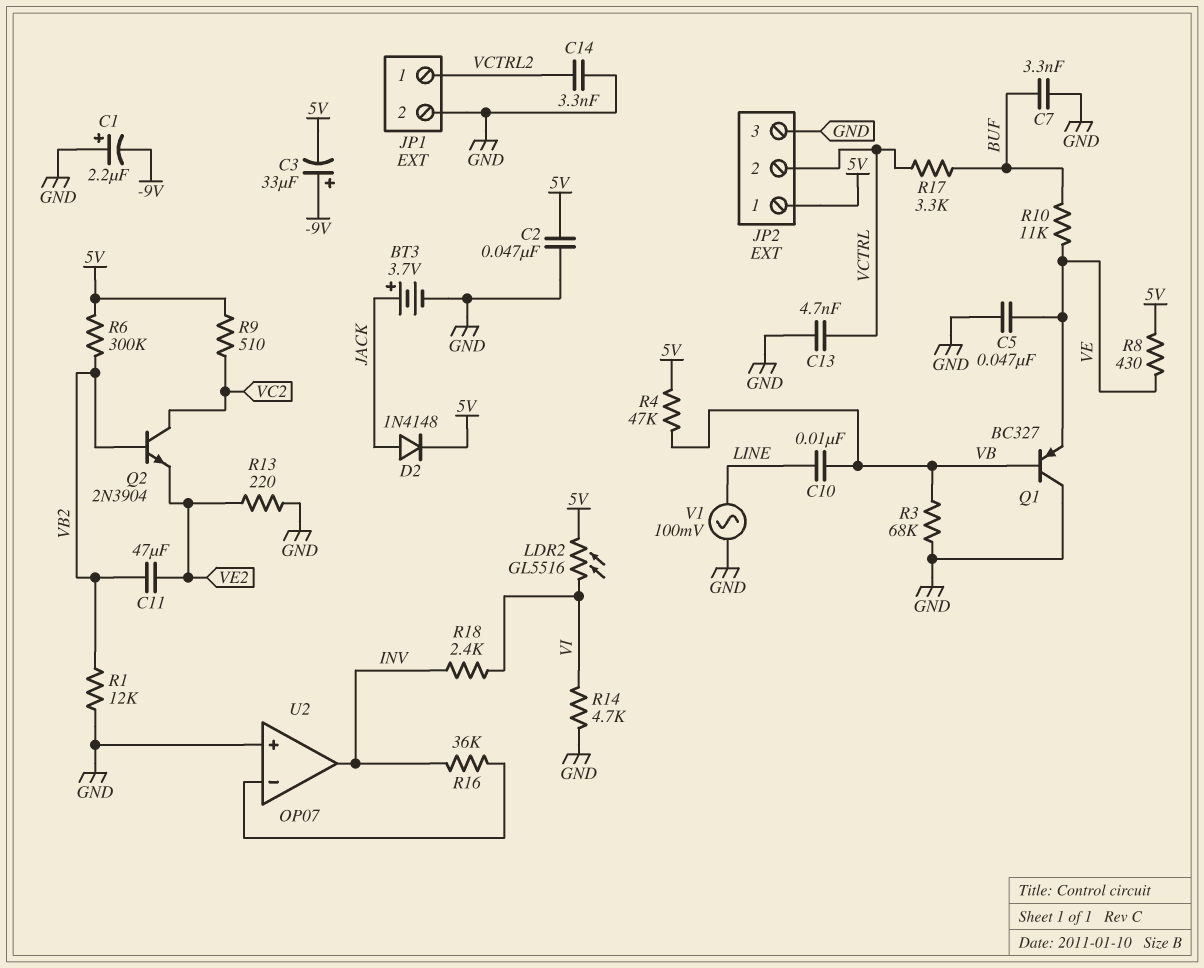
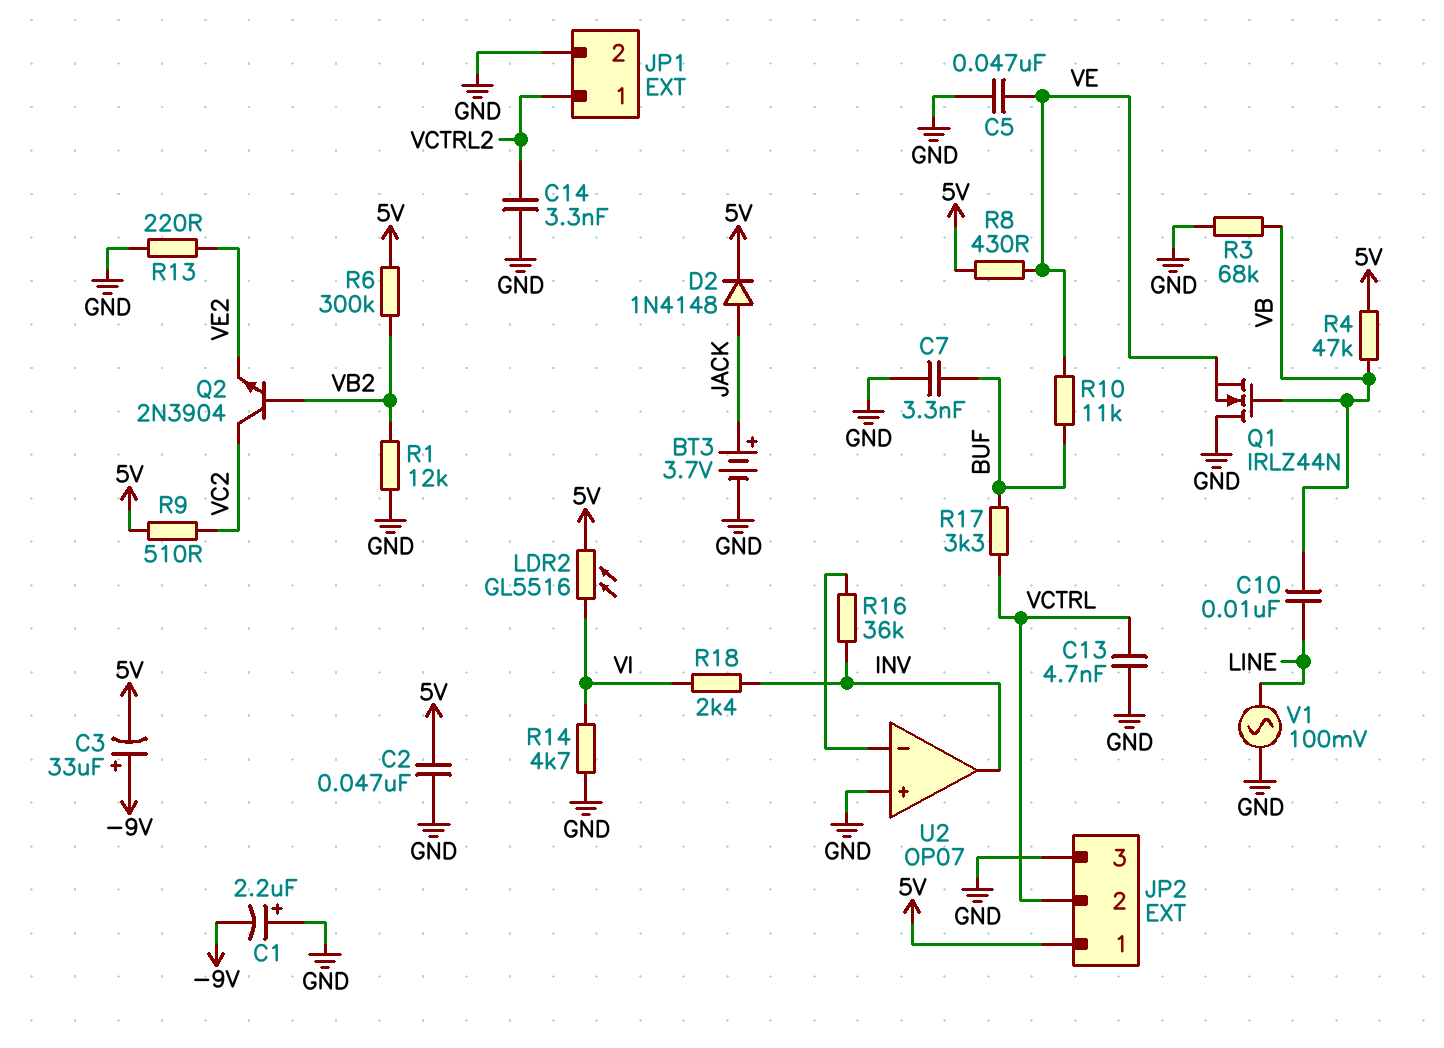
C11: 47uF (VB2, VE2) -> none
Q1: PNP BC327 (B VB, C GND, E VE) -> NMOS IRLZ44N (G VB, D GND, S VE)

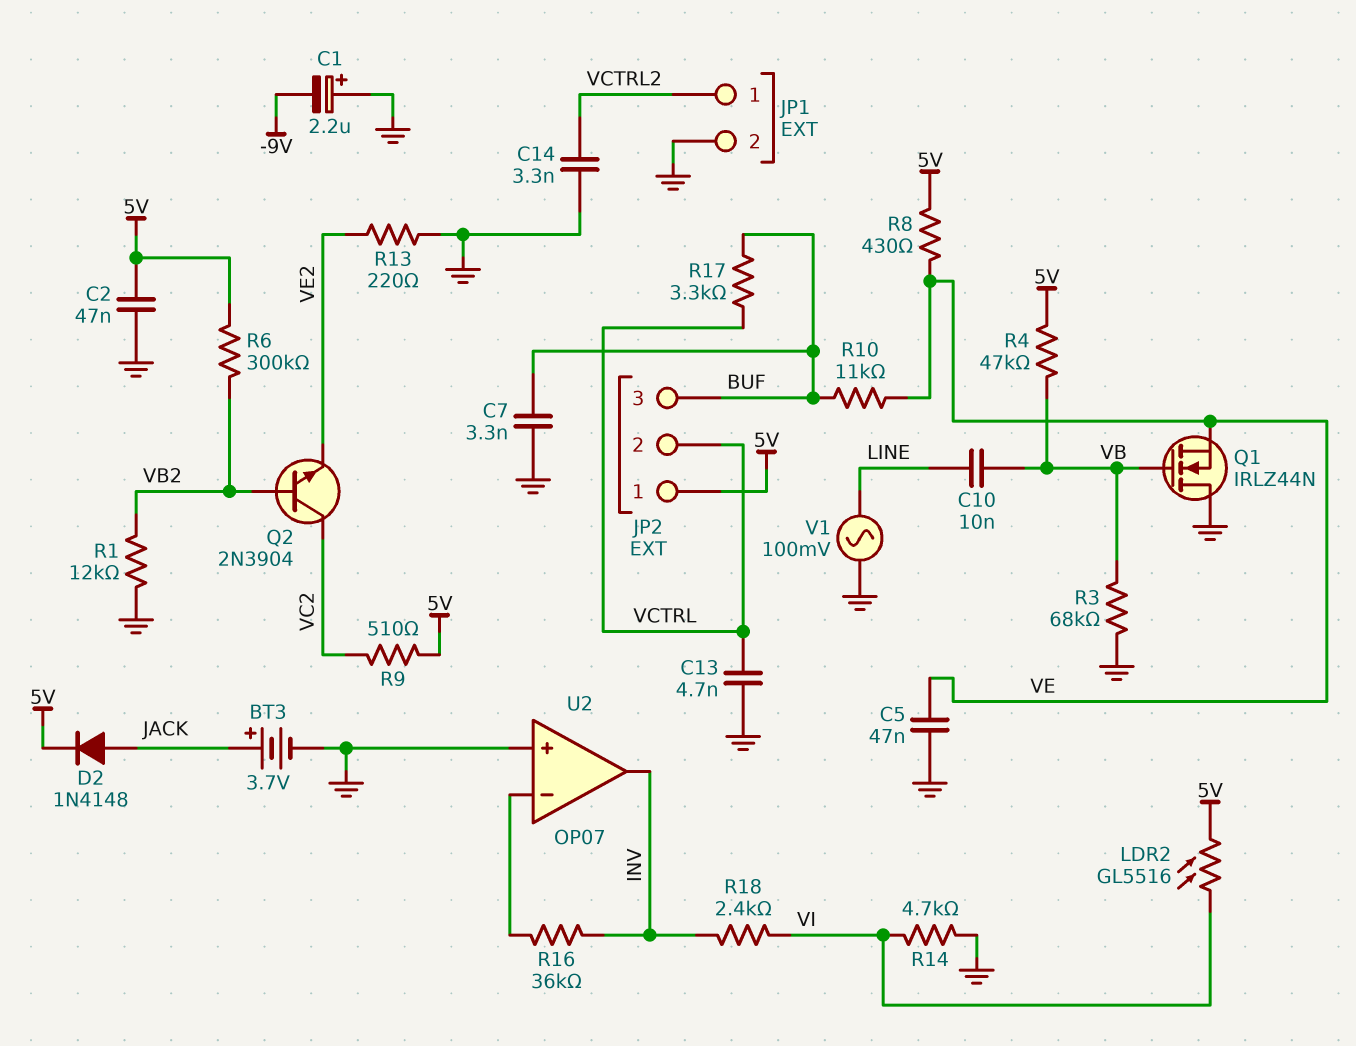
C3: 33uF (plus -9V, minus 5V) -> none
JP2 pin 3: GND -> BUF

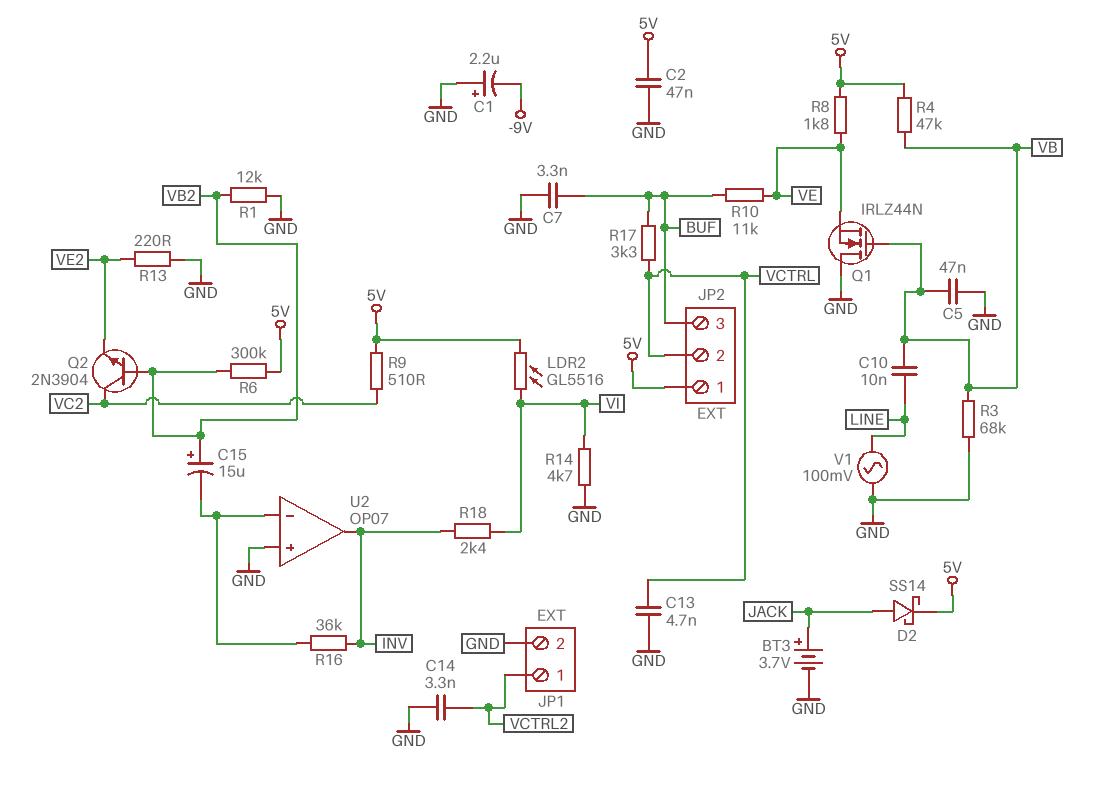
C5: 47nF (GND, VE) -> 47nF (GND, VB)
C15: none -> 15uF (plus VB2, minus U2/in-)
D2: diode 1N4148 (A JACK, K 5V) -> schottky SS14 (A JACK, K 5V)
R8: 430 (5V, VE) -> 1.8k (5V, VE)

